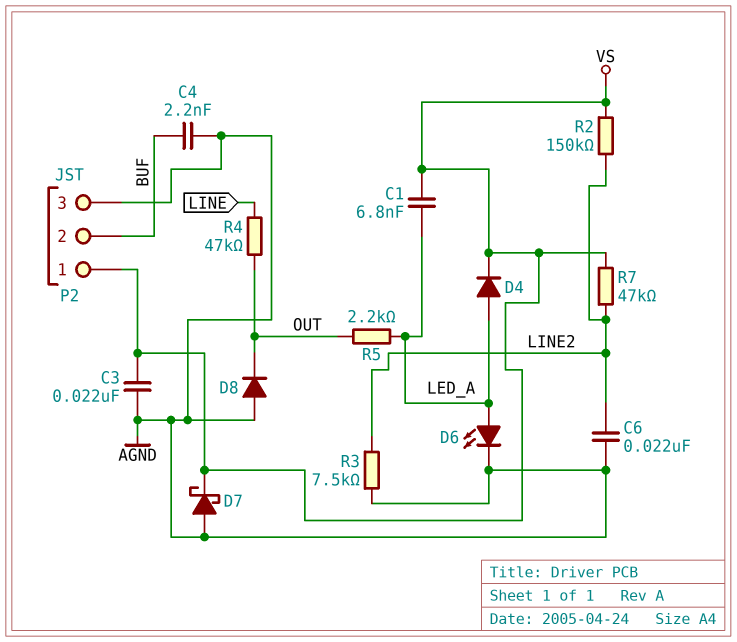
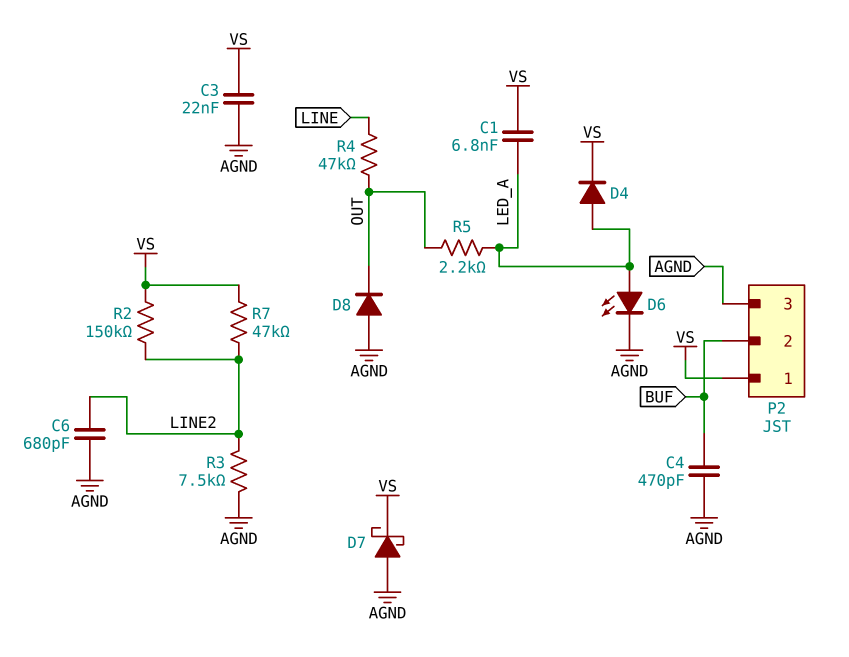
C4: 2.2nF (AGND, BUF) -> 470pF (AGND, BUF)
C6: 22nF (AGND, LINE2) -> 680pF (AGND, LINE2)

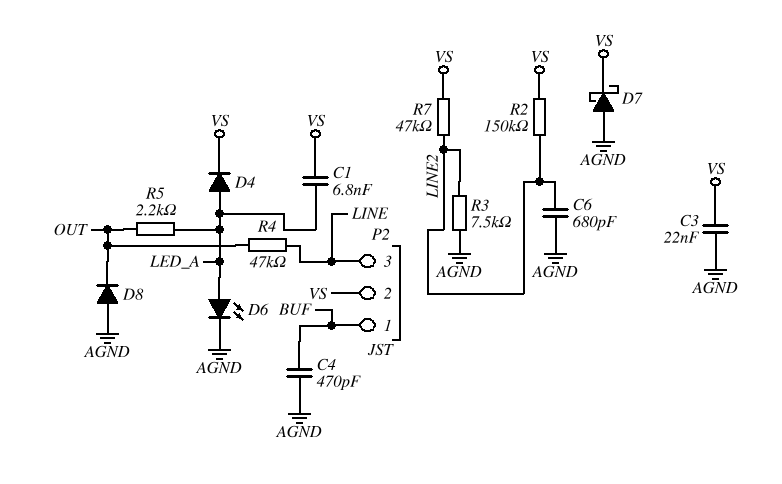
P2 pin 1: VS -> BUF
P2 pin 2: BUF -> VS
P2 pin 3: AGND -> LINE

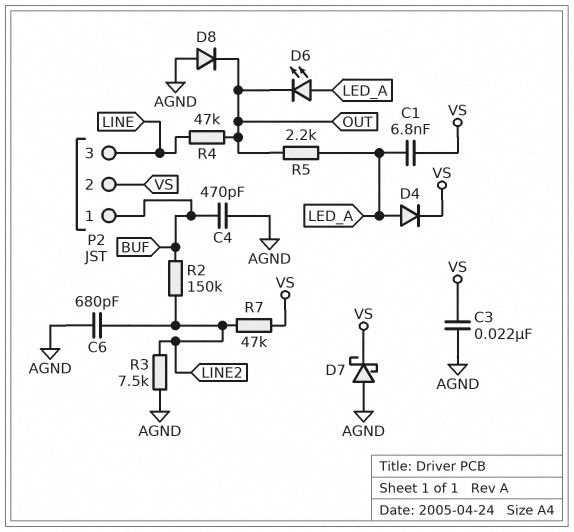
D6: LED (A LED_A, K AGND) -> LED (A LED_A, K OUT)
R2: 150k (LINE2, VS) -> 150k (BUF, LINE2)

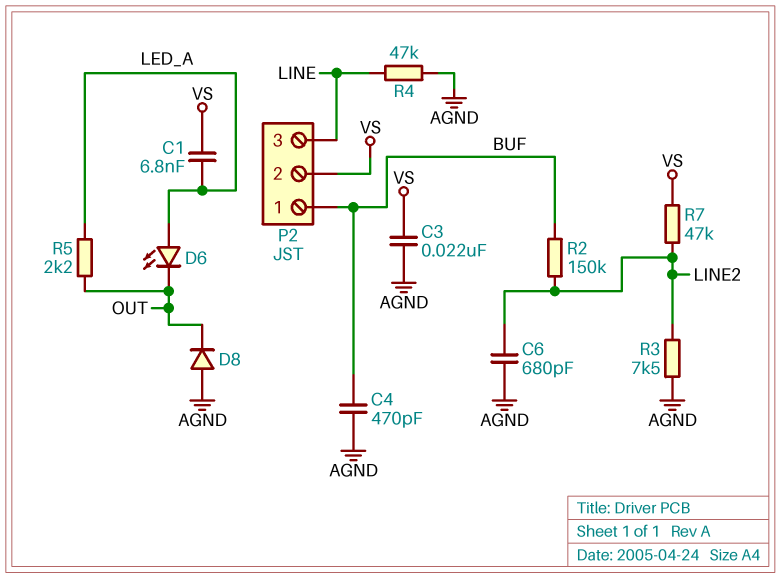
D4: diode (A LED_A, K VS) -> none
D7: schottky (A AGND, K VS) -> none
R4: 47k (LINE, OUT) -> 47k (AGND, LINE)

